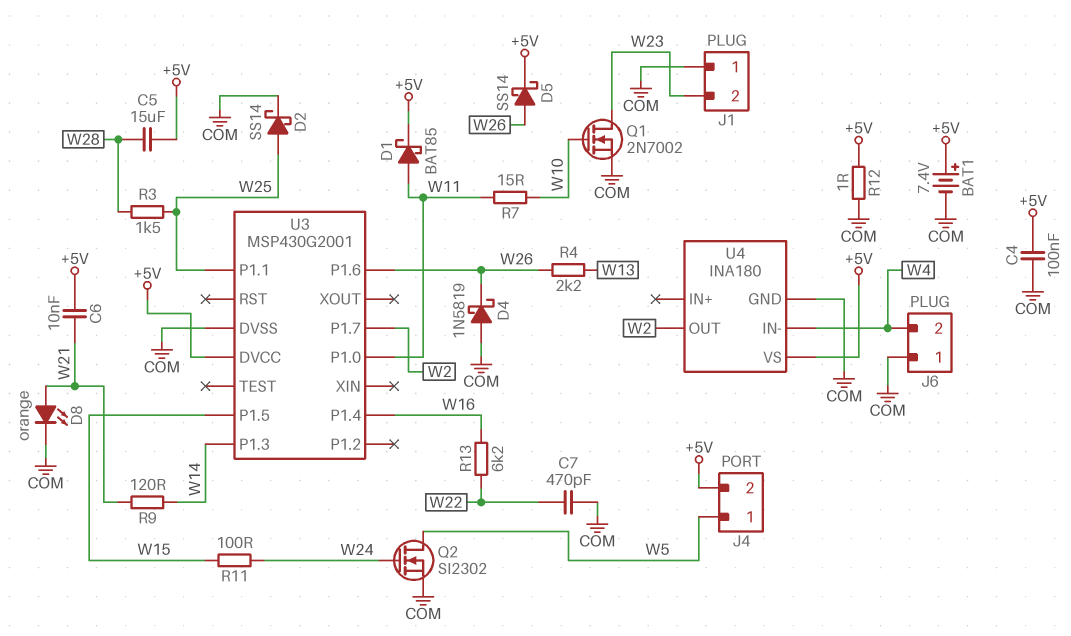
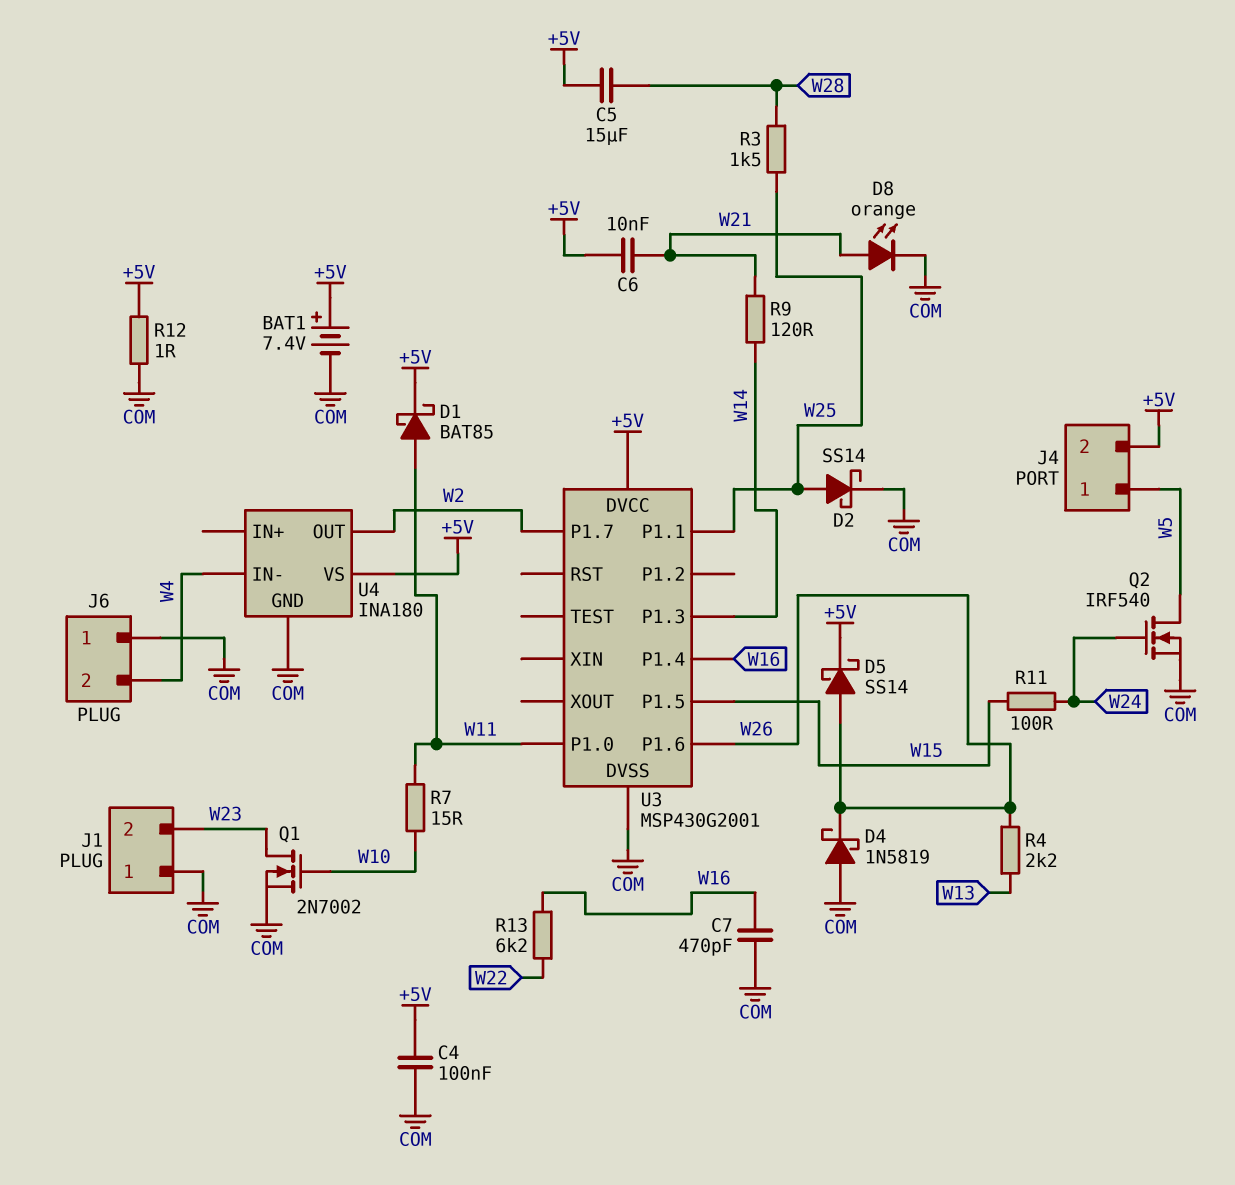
C7: 470pF (COM, W22) -> 470pF (COM, W16)
Q2: NMOS SI2302 (G W24, D W5, S COM) -> NMOS IRF540 (G W24, D W5, S COM)

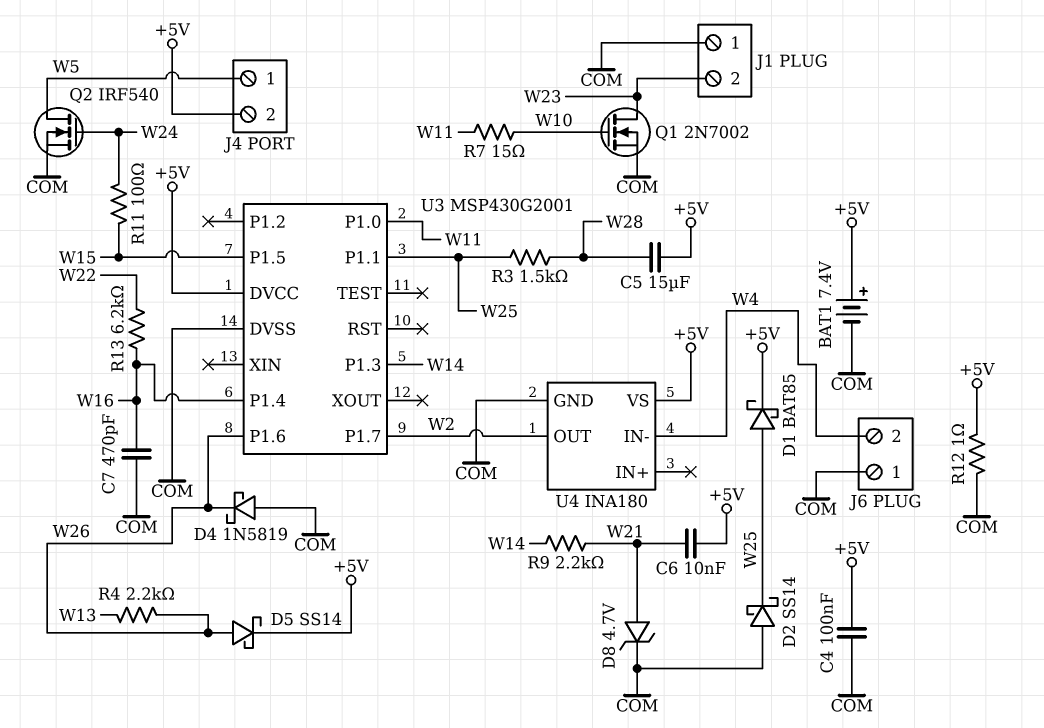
D1: schottky BAT85 (A W11, K +5V) -> schottky BAT85 (A W25, K +5V)
D2: schottky SS14 (A W25, K COM) -> schottky SS14 (A COM, K W25)
D8: LED orange (A W21, K COM) -> zener 4.7V (A W21, K COM)
R9: 120 (W14, W21) -> 2.2k (W14, W21)

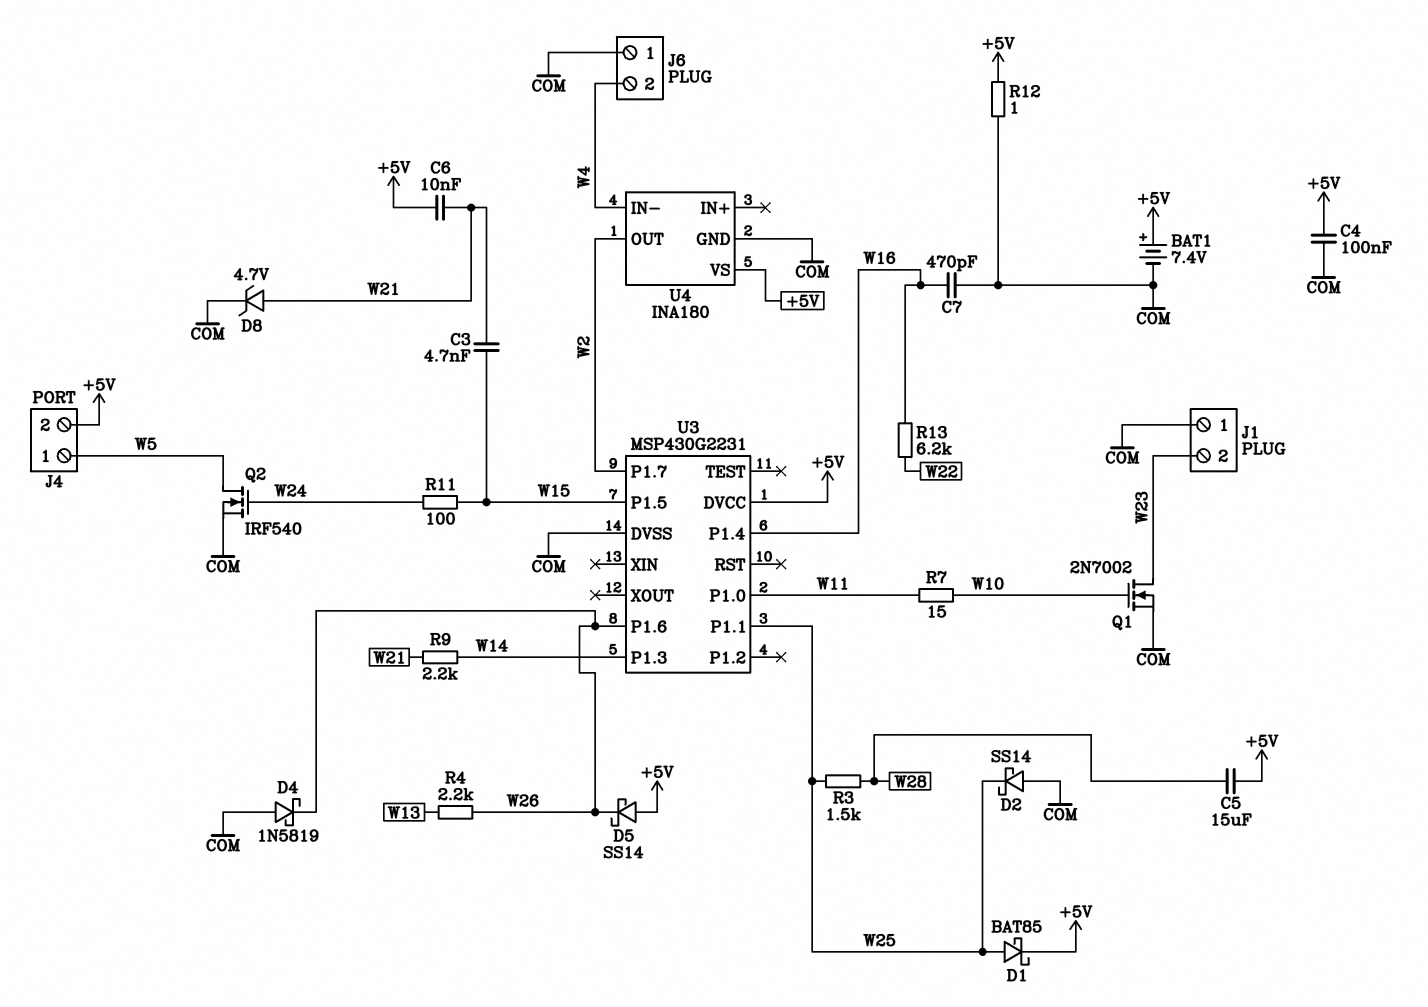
C3: none -> 4.7nF (W15, W21)
D5: schottky SS14 (A W26, K +5V) -> schottky SS14 (A +5V, K W26)
U3: MSP430G2001 -> MSP430G2231

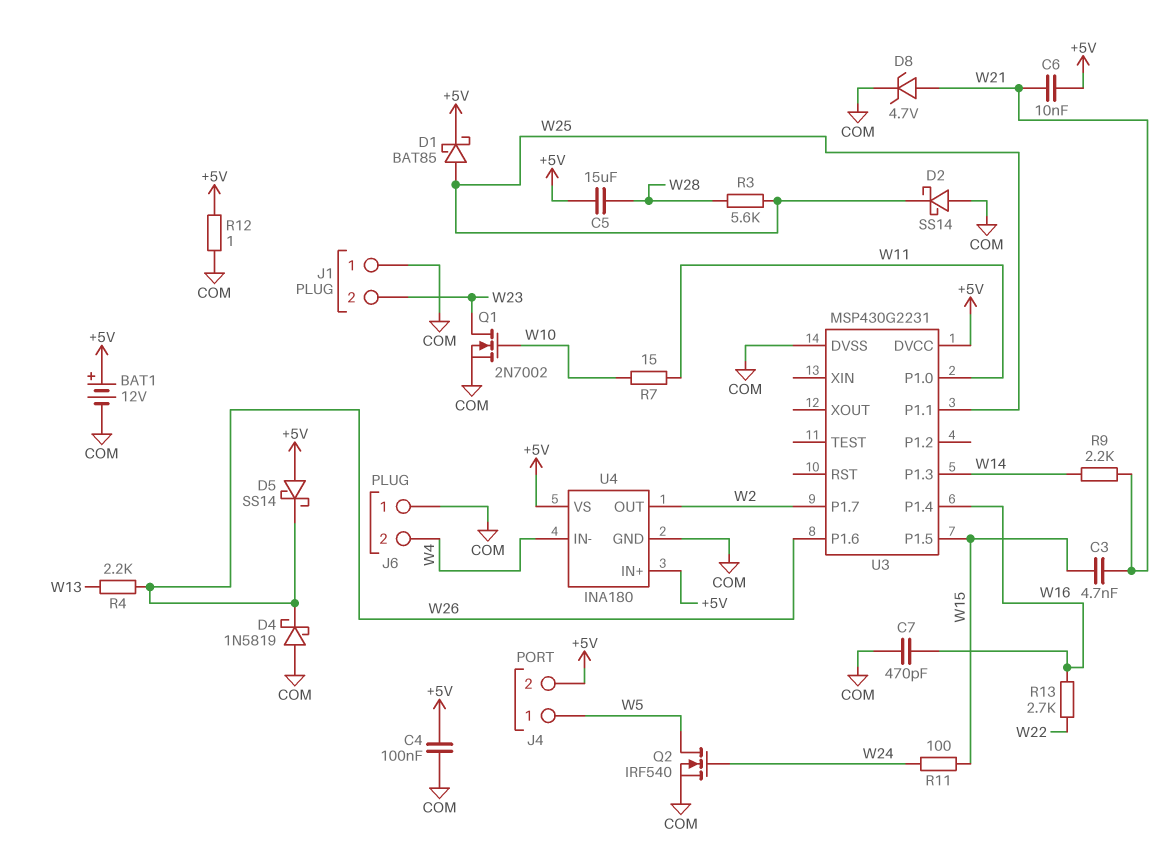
BAT1: 7.4V (plus +5V, minus COM) -> 12V (plus +5V, minus COM)
R3: 1.5k (W25, W28) -> 5.6k (W25, W28)
R13: 6.2k (W16, W22) -> 2.7k (W16, W22)
U4 pin IN+: none -> +5V

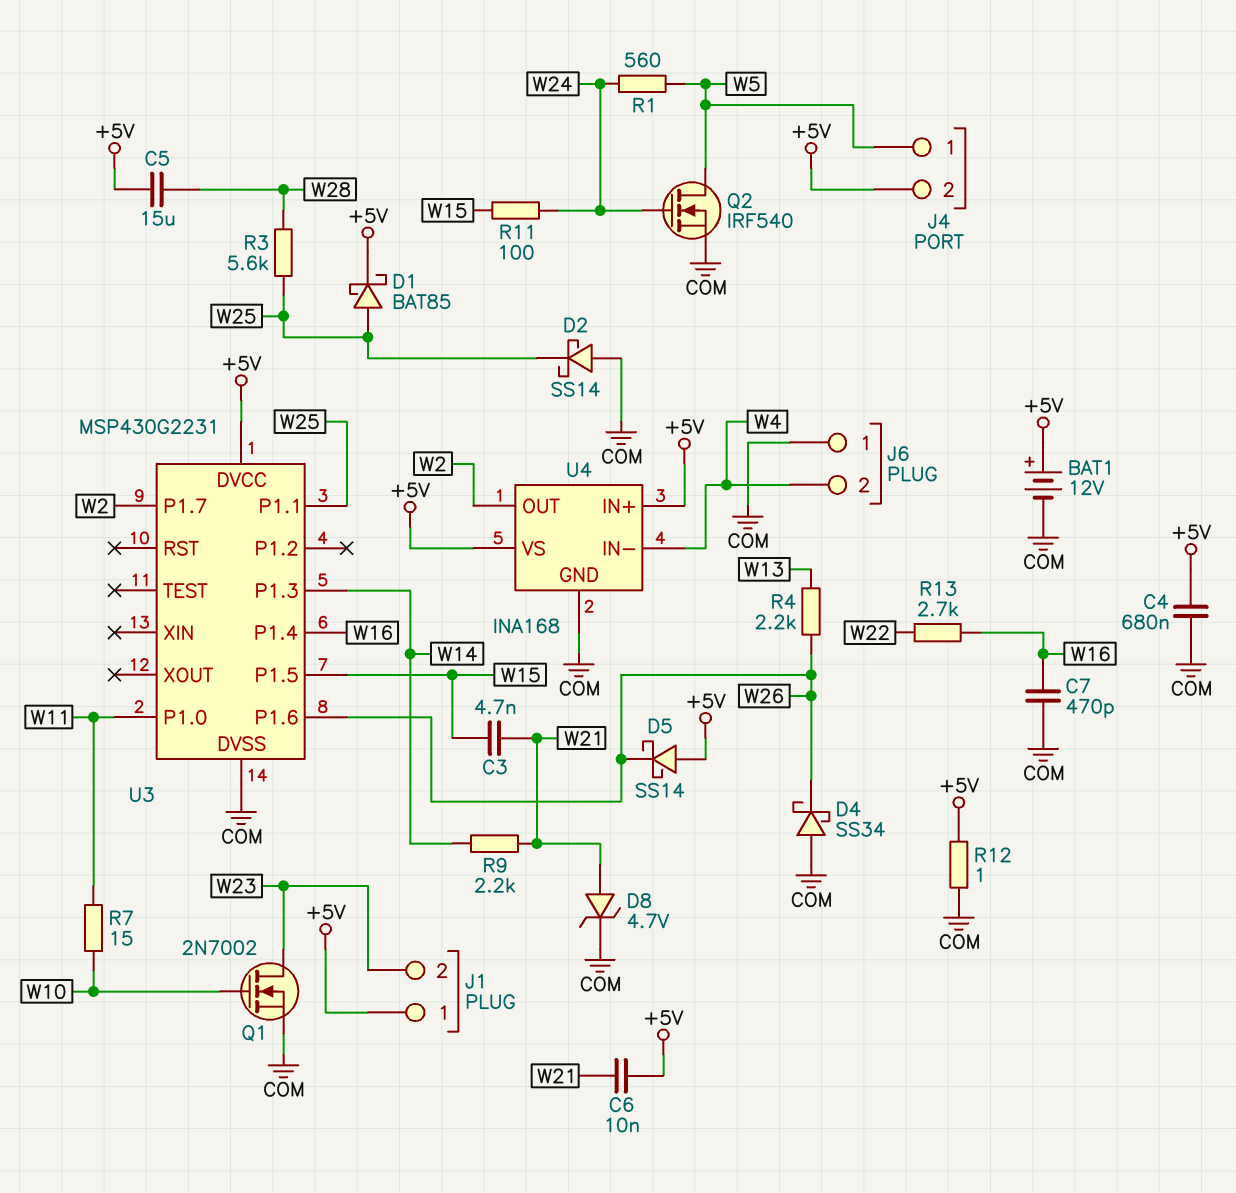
C4: 100nF (+5V, COM) -> 680nF (+5V, COM)
D4: schottky 1N5819 (A COM, K W26) -> schottky SS34 (A COM, K W26)
J1 pin 1: COM -> +5V
R1: none -> 560 (W5, W24)
U4: INA180 -> INA168

